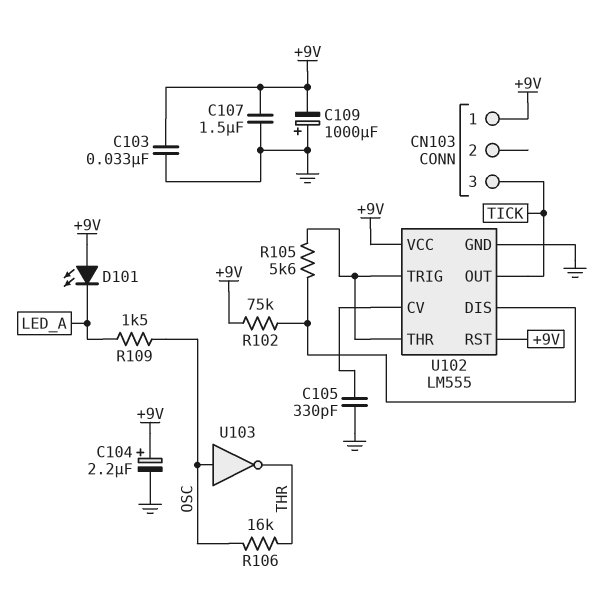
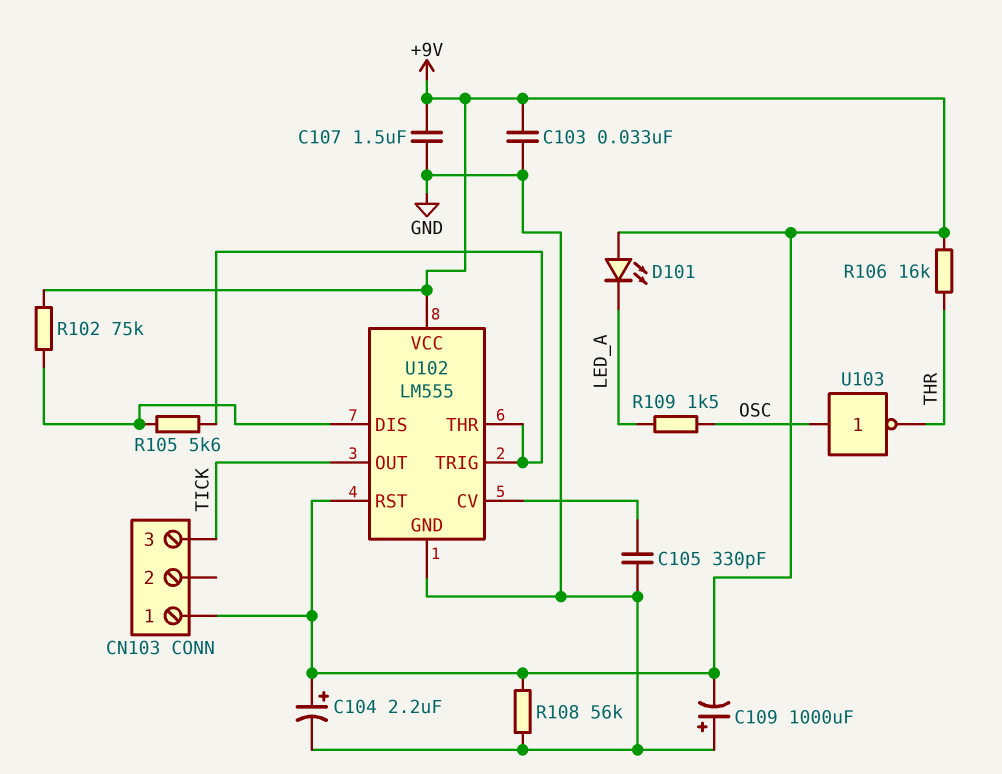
R106: 16k (OSC, THR) -> 16k (+9V, THR)
R108: none -> 56k (+9V, GND)

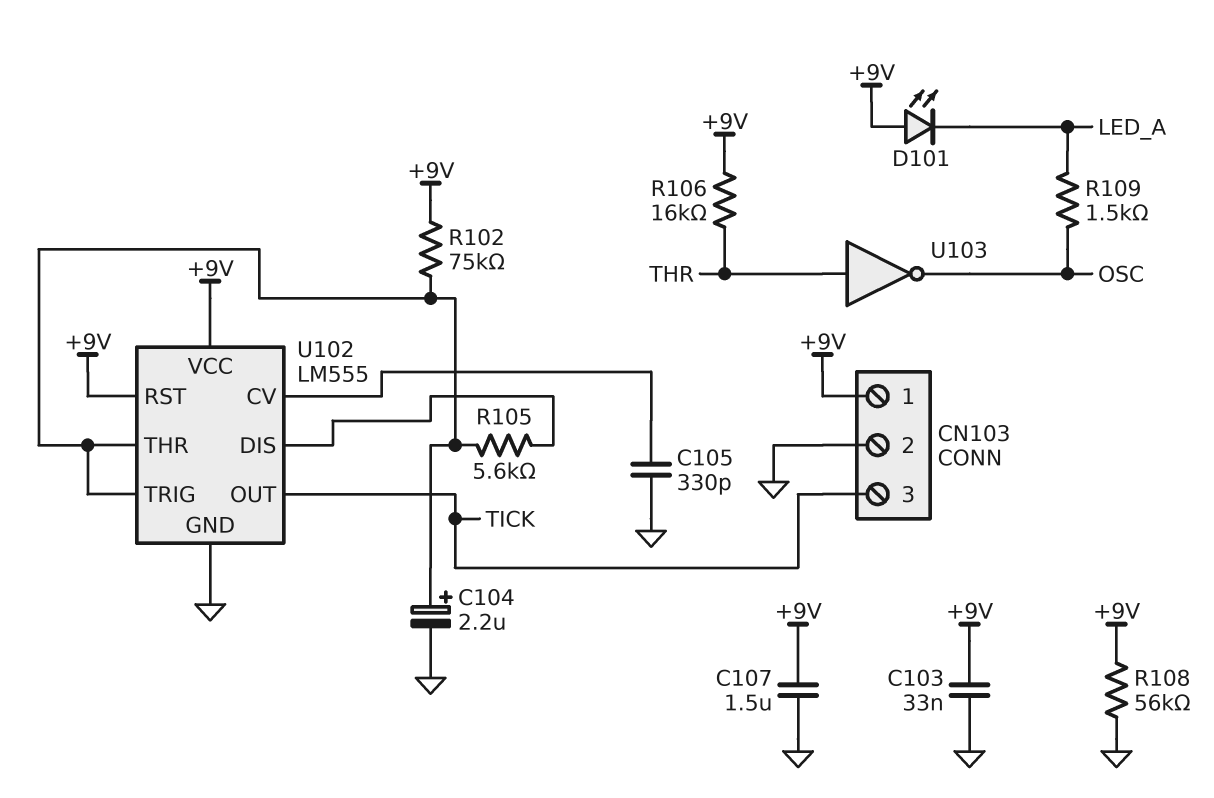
C104: 2.2uF (plus +9V, minus GND) -> 2.2uF (plus U102/THR, minus GND)
C109: 1000uF (plus GND, minus +9V) -> none
CN103 pin 2: none -> GND
R102: 75k (+9V, U102/DIS) -> 75k (+9V, U102/THR)
U103: NOT (in OSC, out THR) -> NOT (in THR, out OSC)

